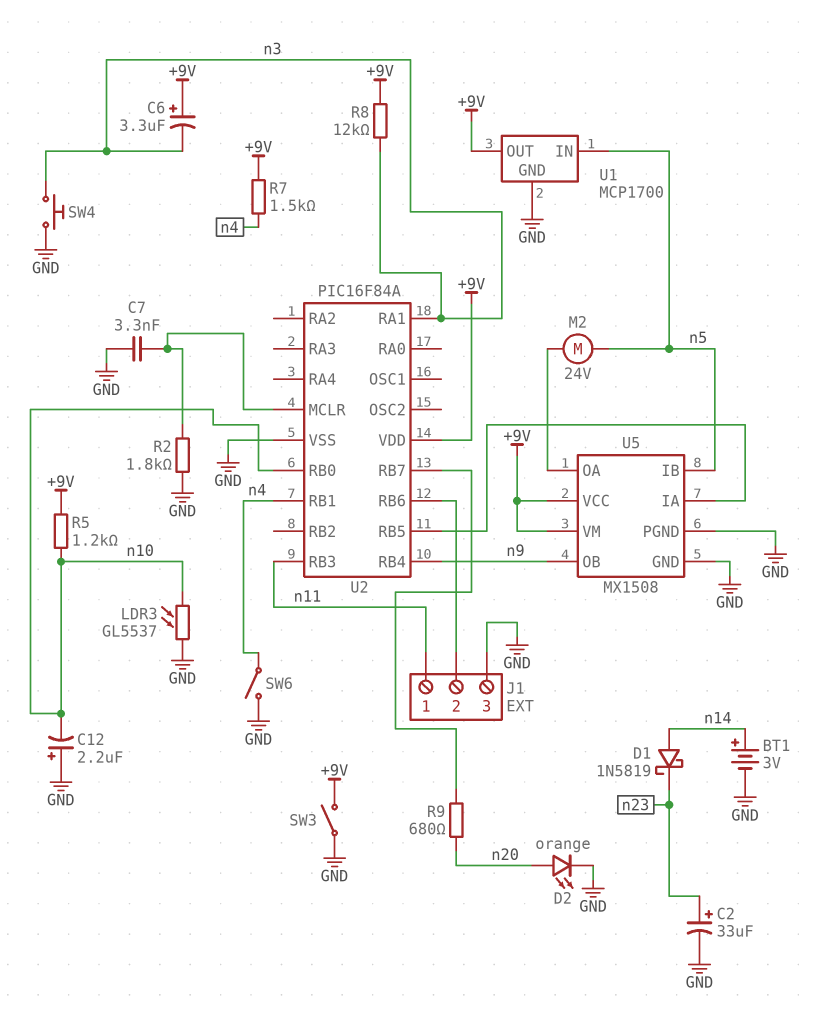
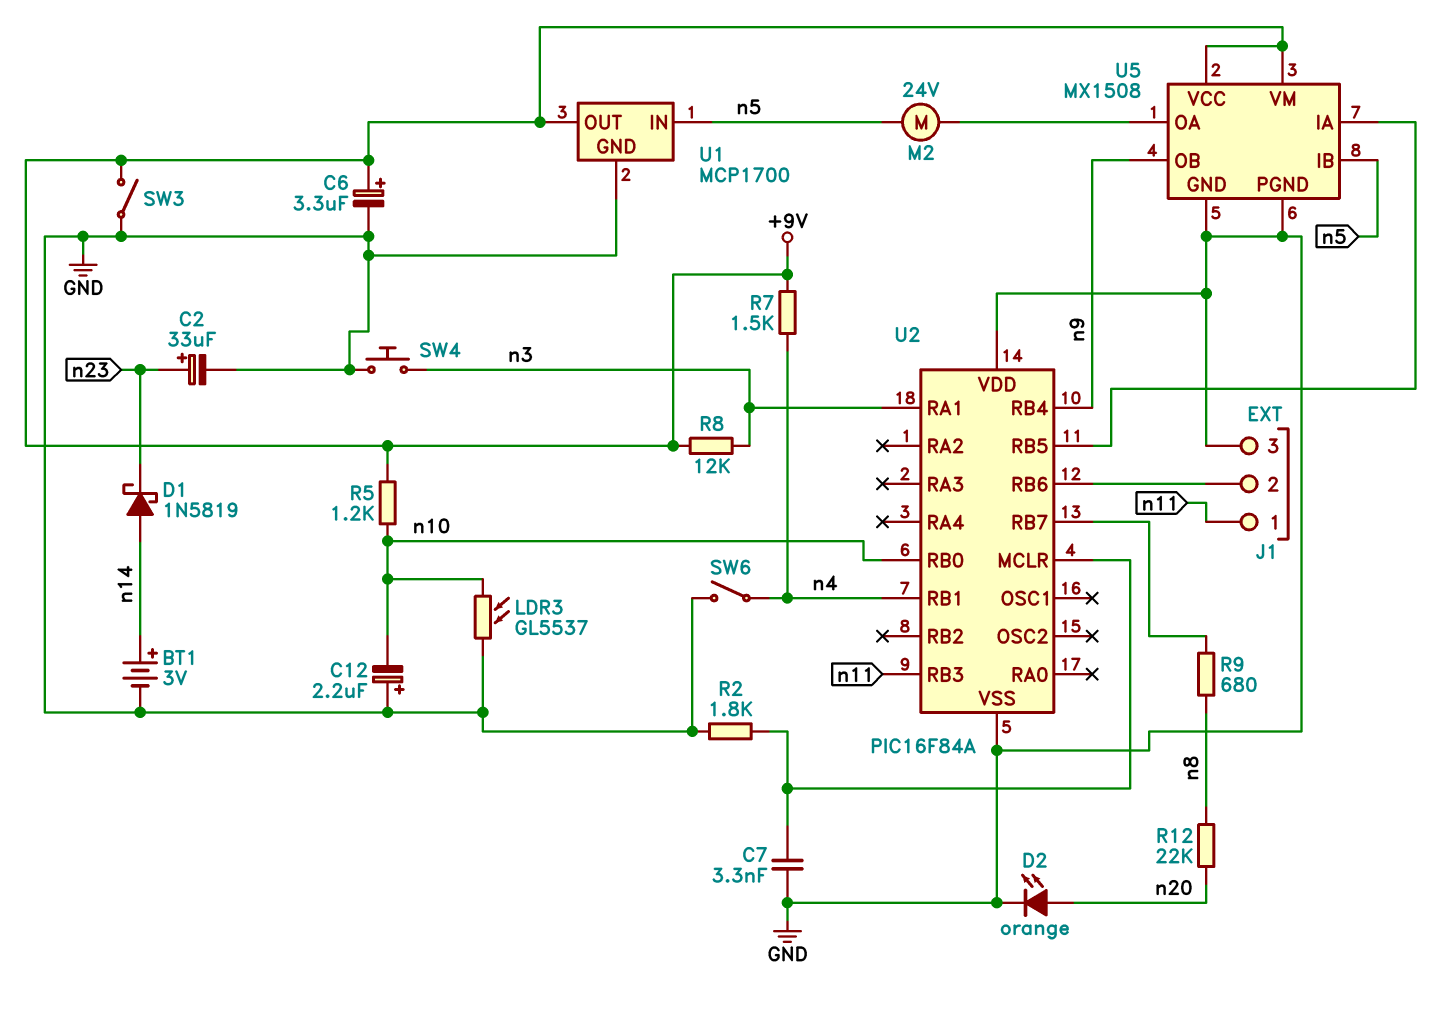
C6: 3.3uF (plus +9V, minus n3) -> 3.3uF (plus +9V, minus GND)
R9: 680 (U2/RB7, n20) -> 680 (U2/RB7, n8)
R12: none -> 22k (n8, n20)
U2 pin VDD: +9V -> GND

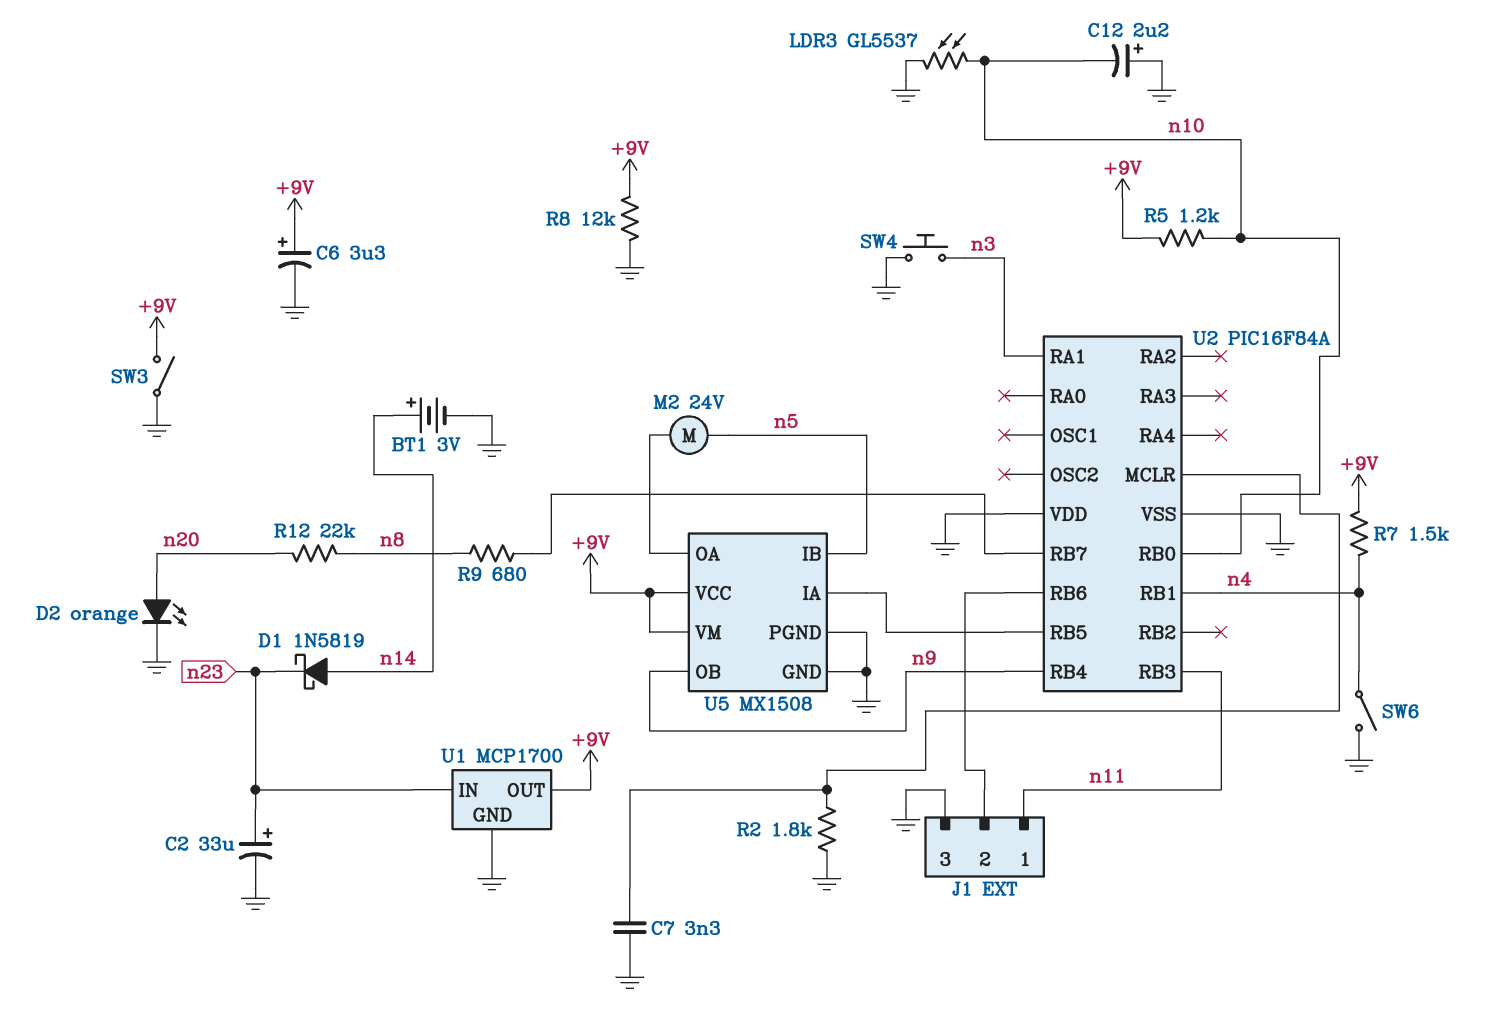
R8: 12k (+9V, n3) -> 12k (+9V, GND)
U1 pin IN: n5 -> n23

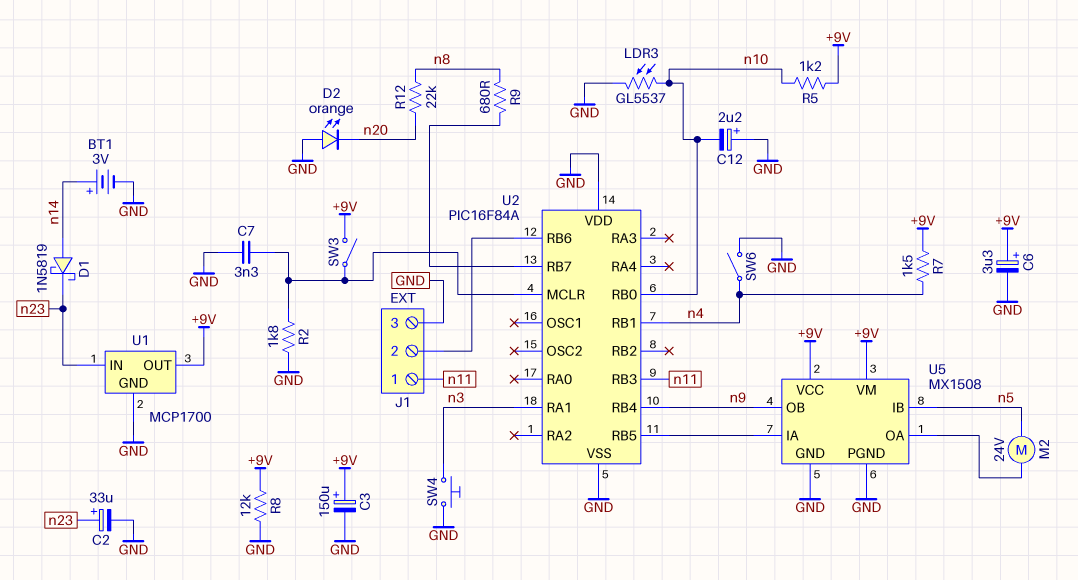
C3: none -> 150uF (plus +9V, minus GND)
D2: LED orange (A n20, K GND) -> LED orange (A GND, K n20)
SW3: switch (+9V, GND) -> switch (+9V, U2/MCLR)

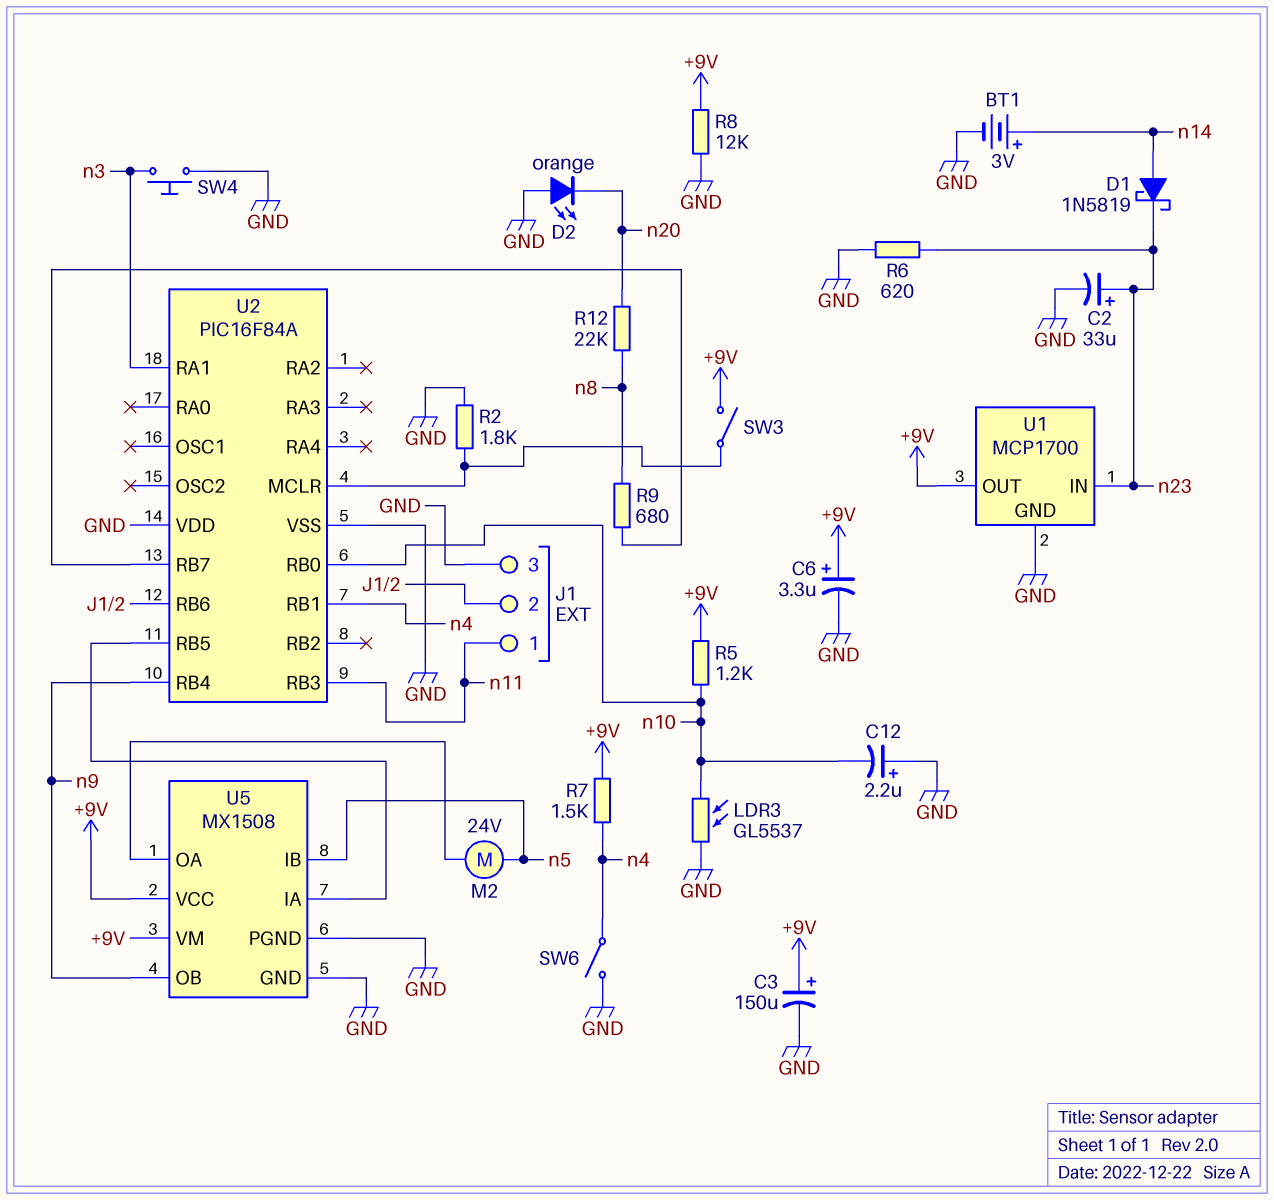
C7: 3.3nF (GND, U2/MCLR) -> none
R6: none -> 620 (GND, n23)

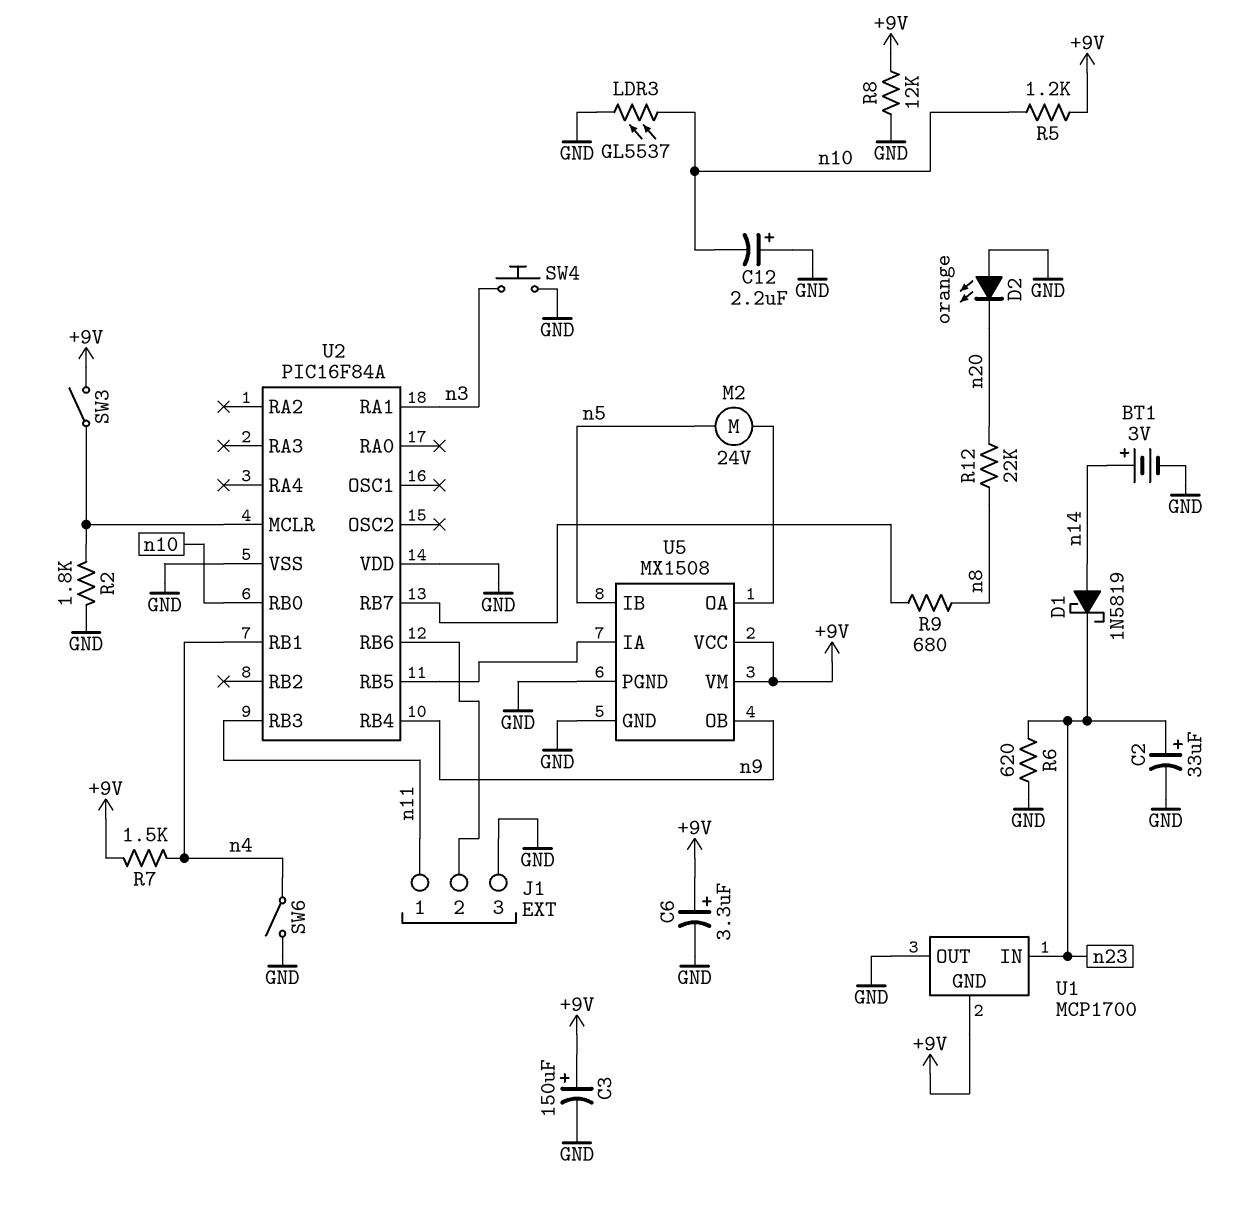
U1 pin GND: GND -> +9V
U1 pin OUT: +9V -> GND

